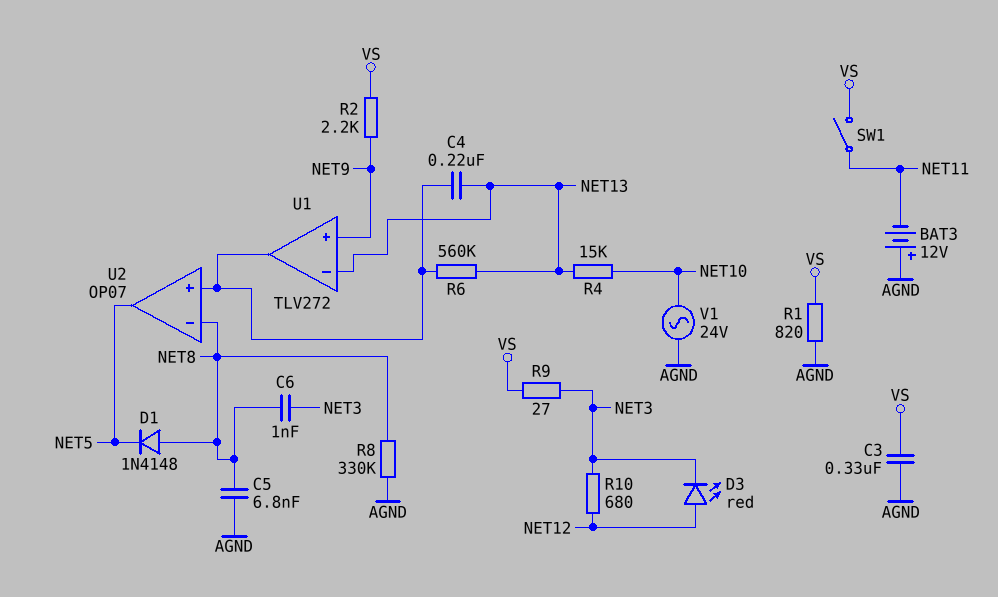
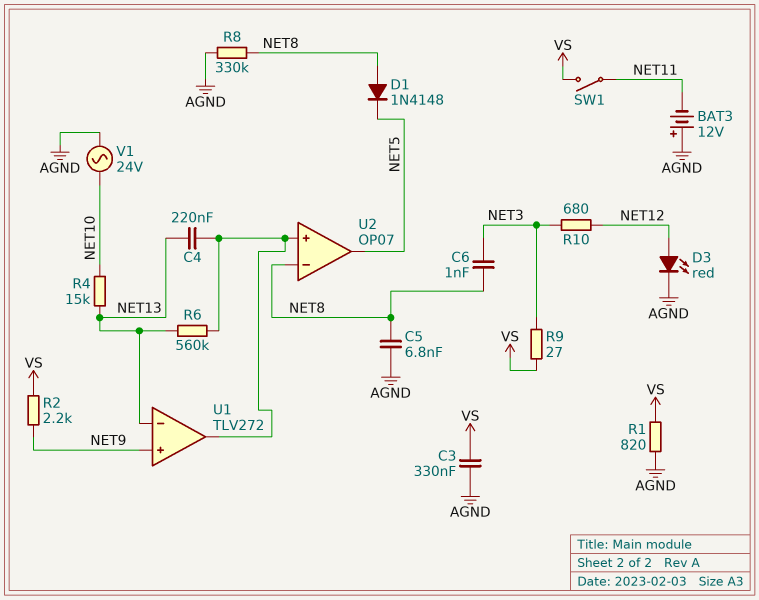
D3: LED red (A NET12, K NET3) -> LED red (A NET12, K AGND)

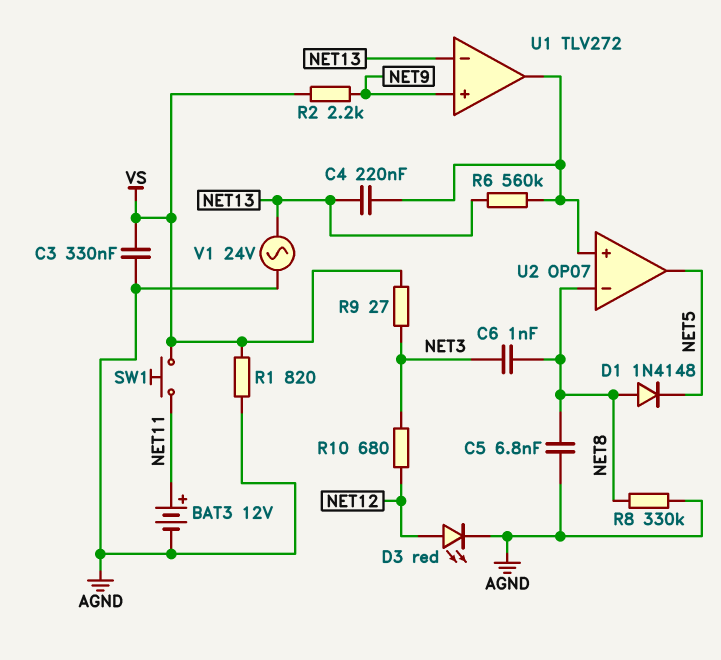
BAT3: 12V (plus AGND, minus NET11) -> 12V (plus NET11, minus AGND)
R4: 15k (NET10, NET13) -> none
SW1: switch (NET11, VS) -> button (NET11, VS)
V1: AC 24V (AGND, NET10) -> AC 24V (AGND, NET13)

